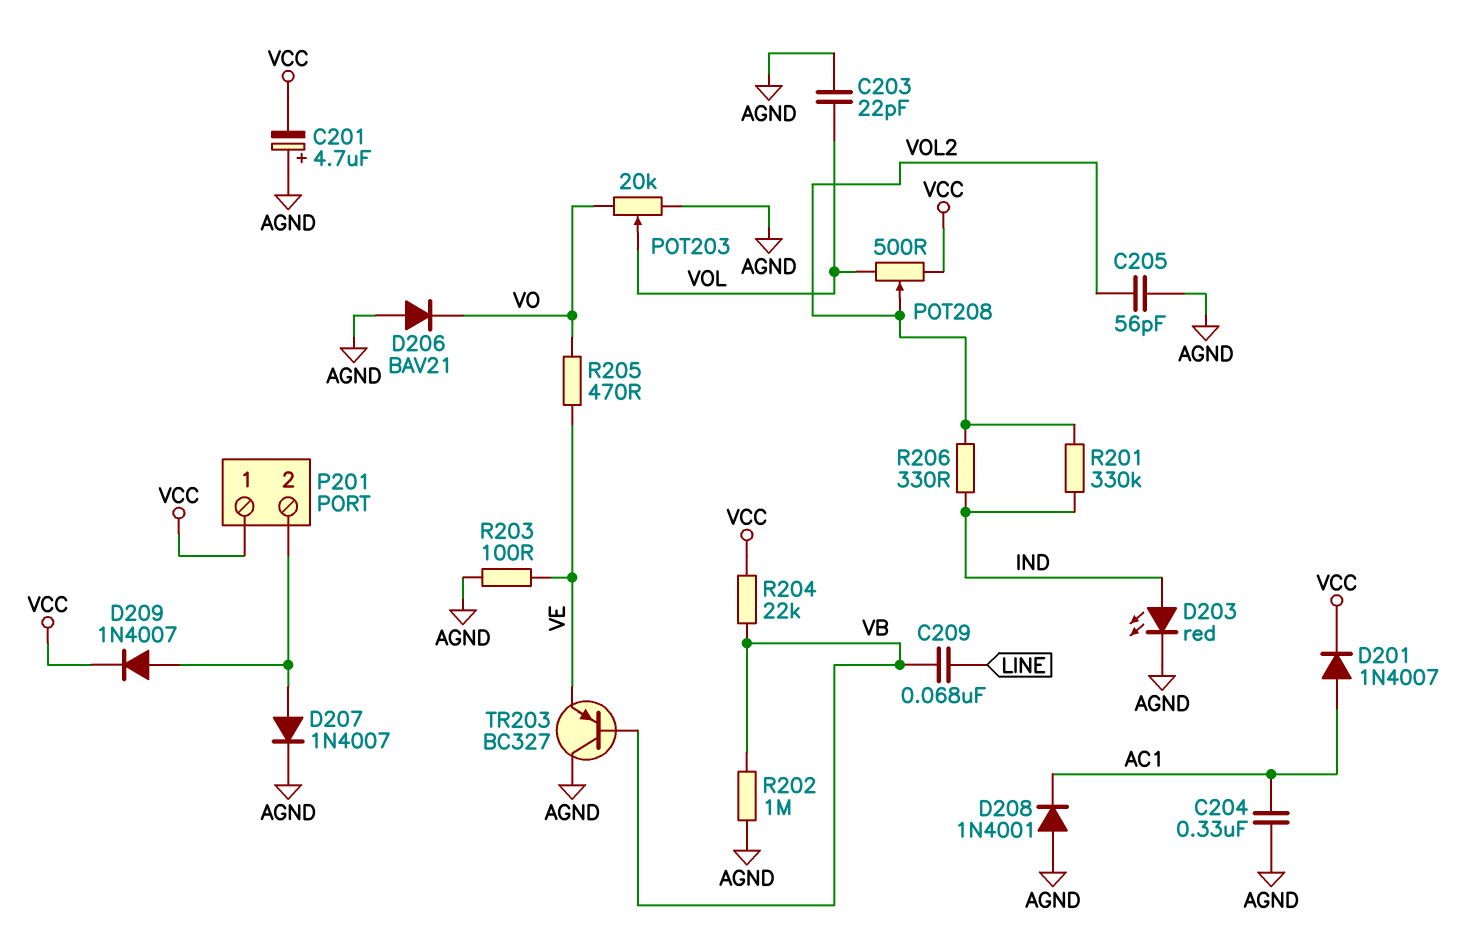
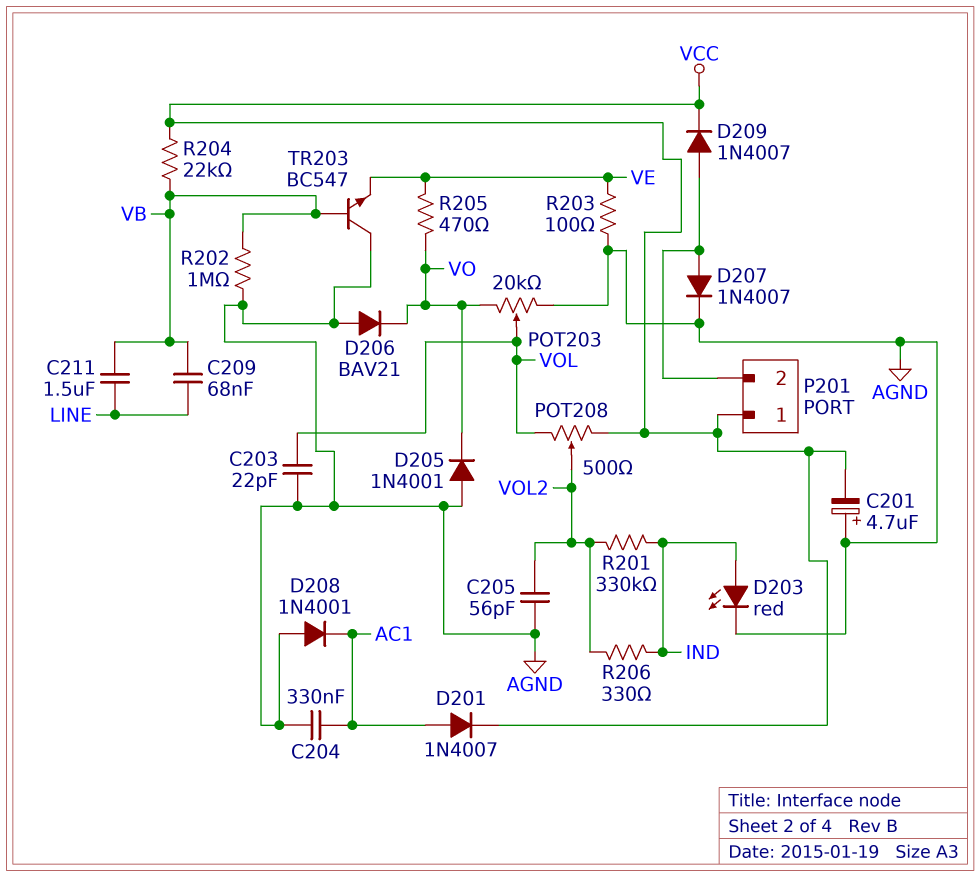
C211: none -> 1.5uF (LINE, VB)
D205: none -> diode 1N4001 (A AGND, K VO)
TR203: PNP BC327 (B VB, C AGND, E VE) -> NPN BC547 (B VB, C AGND, E VE)

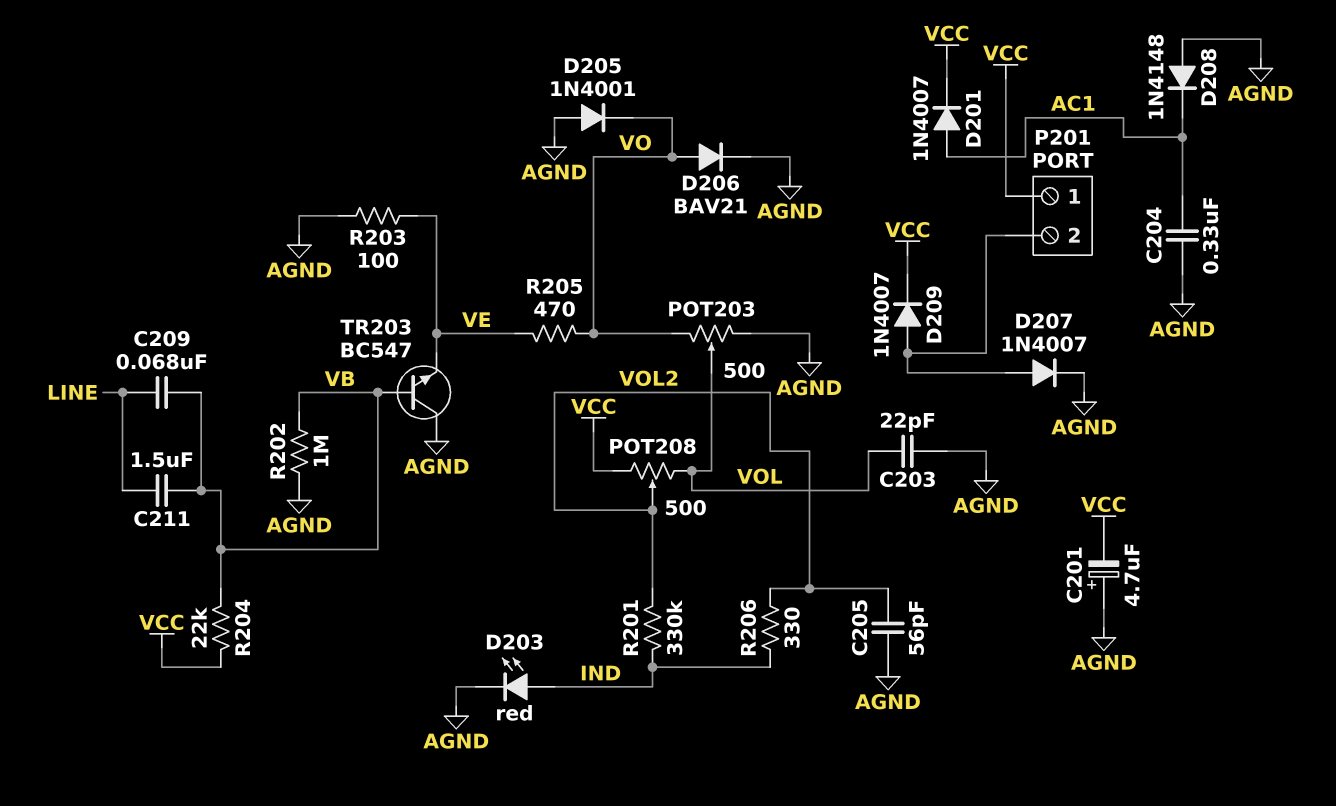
D206: diode BAV21 (A AGND, K VO) -> diode BAV21 (A VO, K AGND)
D208: diode 1N4001 (A AGND, K AC1) -> diode 1N4148 (A AGND, K AC1)
POT203: 20k (AGND, VO, wiper VOL) -> 500 (AGND, VO, wiper VOL)

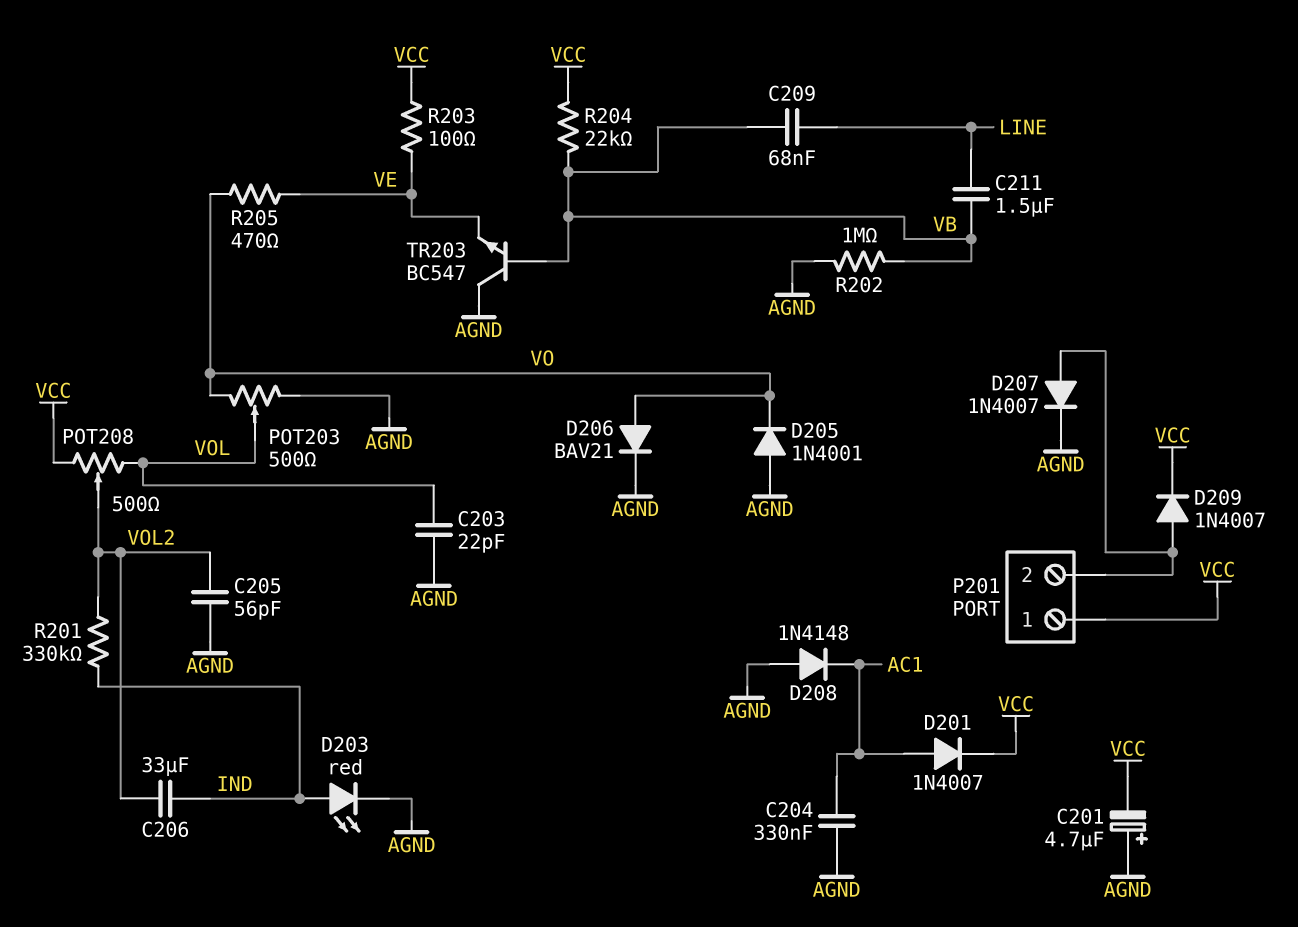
C206: none -> 33uF (IND, VOL2)
R203: 100 (AGND, VE) -> 100 (VCC, VE)
R206: 330 (IND, VOL2) -> none

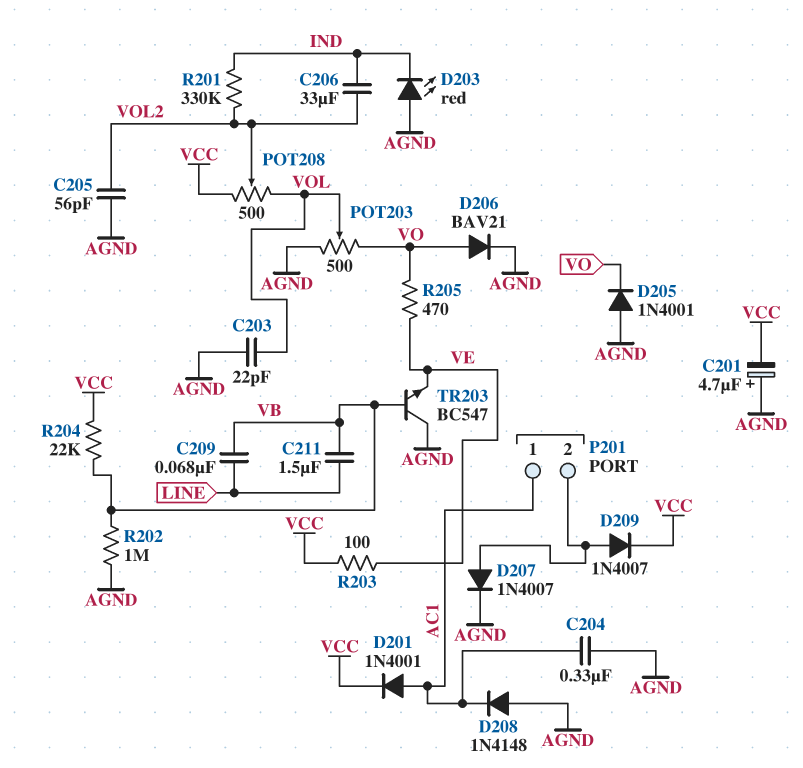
D201: diode 1N4007 (A AC1, K VCC) -> diode 1N4001 (A AC1, K VCC)
D203: LED red (A IND, K AGND) -> LED red (A AGND, K IND)
P201 pin 1: VCC -> AC1

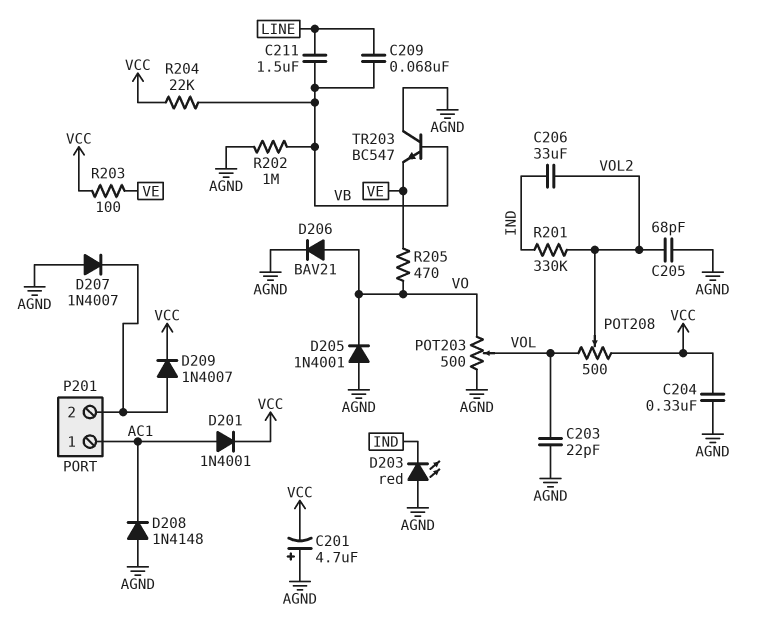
C204: 330nF (AC1, AGND) -> 330nF (AGND, VCC)
C205: 56pF (AGND, VOL2) -> 68pF (AGND, VOL2)
D207: diode 1N4007 (A P201/2, K AGND) -> diode 1N4007 (A AGND, K P201/2)

